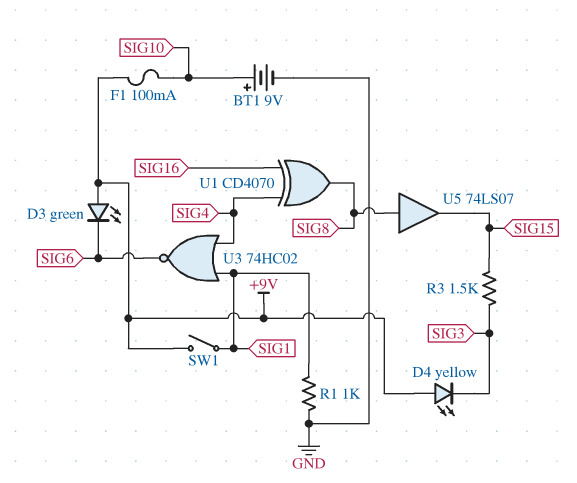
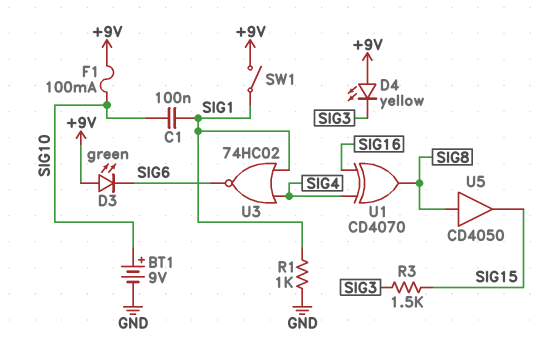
C1: none -> 100nF (SIG1, SIG10)
U5: buffer 74LS07 (in SIG8, out SIG15) -> buffer CD4050 (in SIG8, out SIG15)

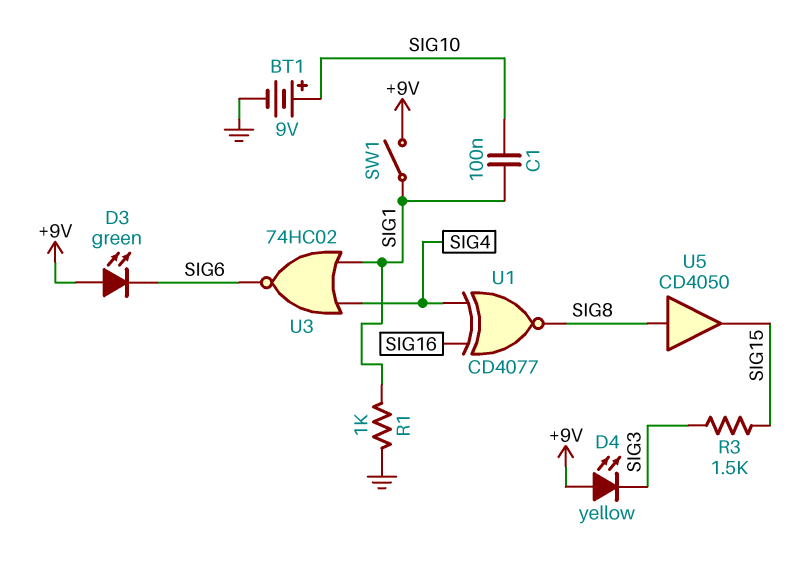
F1: 100mA (+9V, SIG10) -> none
U1: XOR CD4070 (in SIG4, in SIG16, out SIG8) -> XNOR CD4077 (in SIG4, in SIG16, out SIG8)

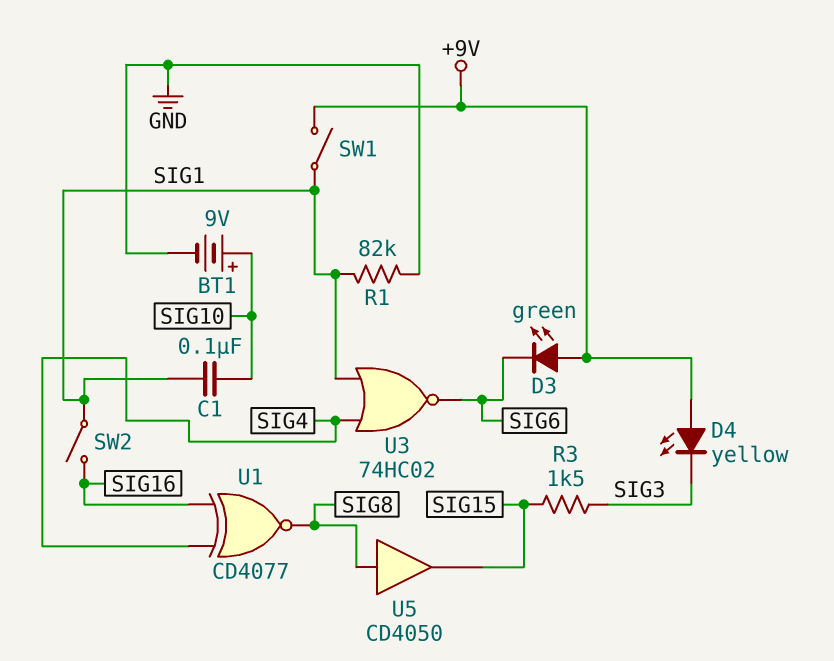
R1: 1k (GND, SIG1) -> 82k (GND, SIG1)
SW2: none -> switch (SIG1, SIG16)

